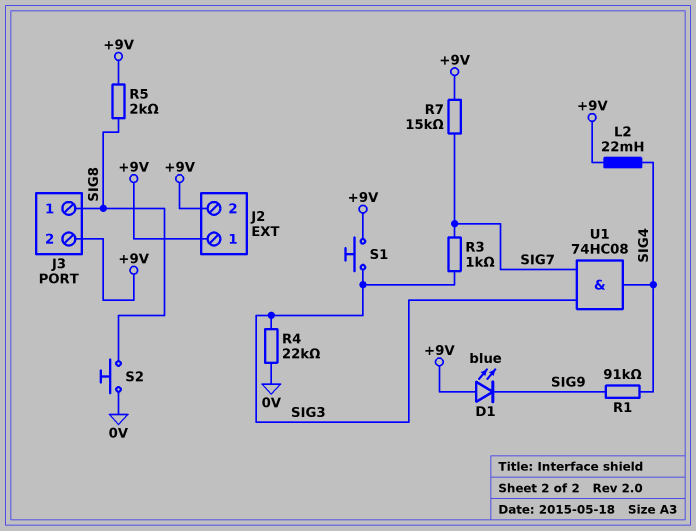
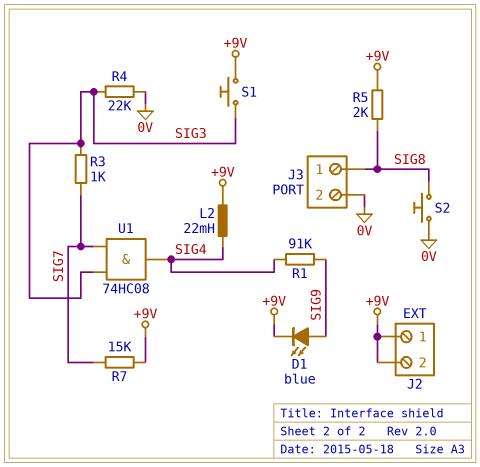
D1: LED blue (A +9V, K SIG9) -> LED blue (A SIG9, K +9V)
J3 pin 2: +9V -> 0V

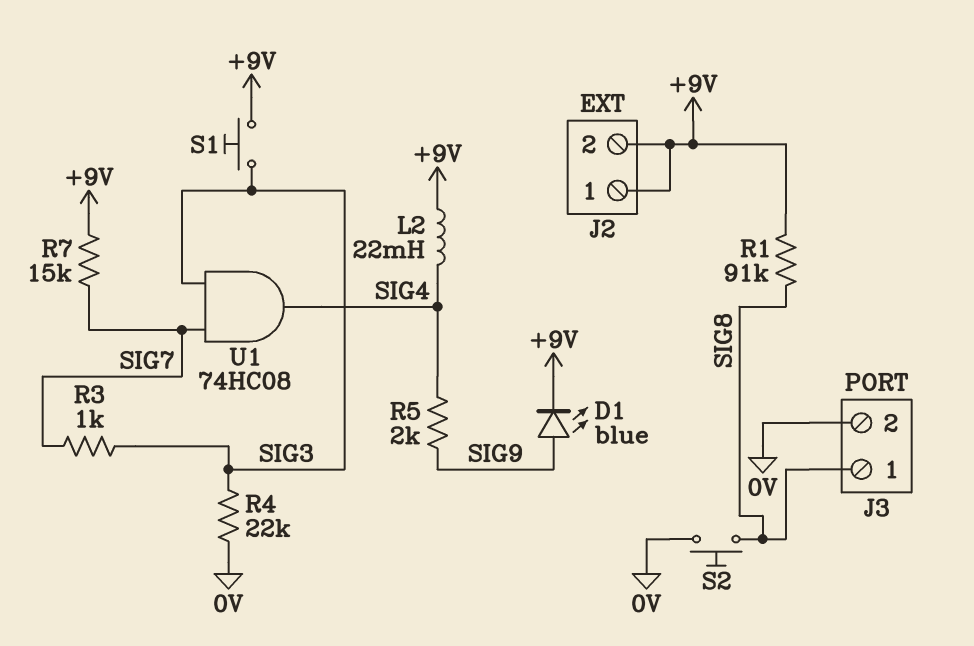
R1: 91k (SIG4, SIG9) -> 91k (+9V, SIG8)
R5: 2k (+9V, SIG8) -> 2k (SIG4, SIG9)

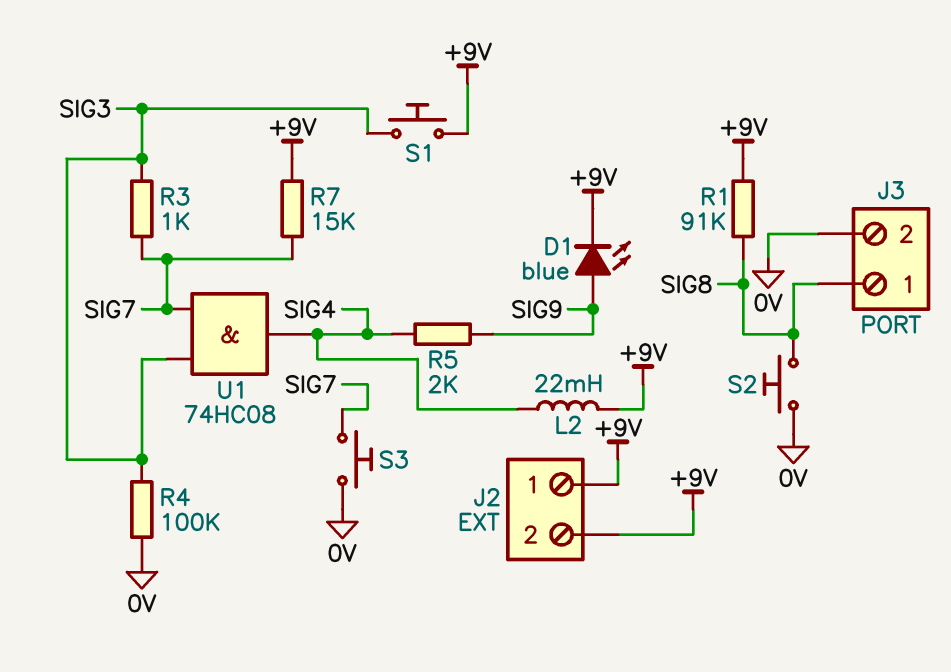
R4: 22k (0V, SIG3) -> 100k (0V, SIG3)
S3: none -> button (0V, SIG7)

